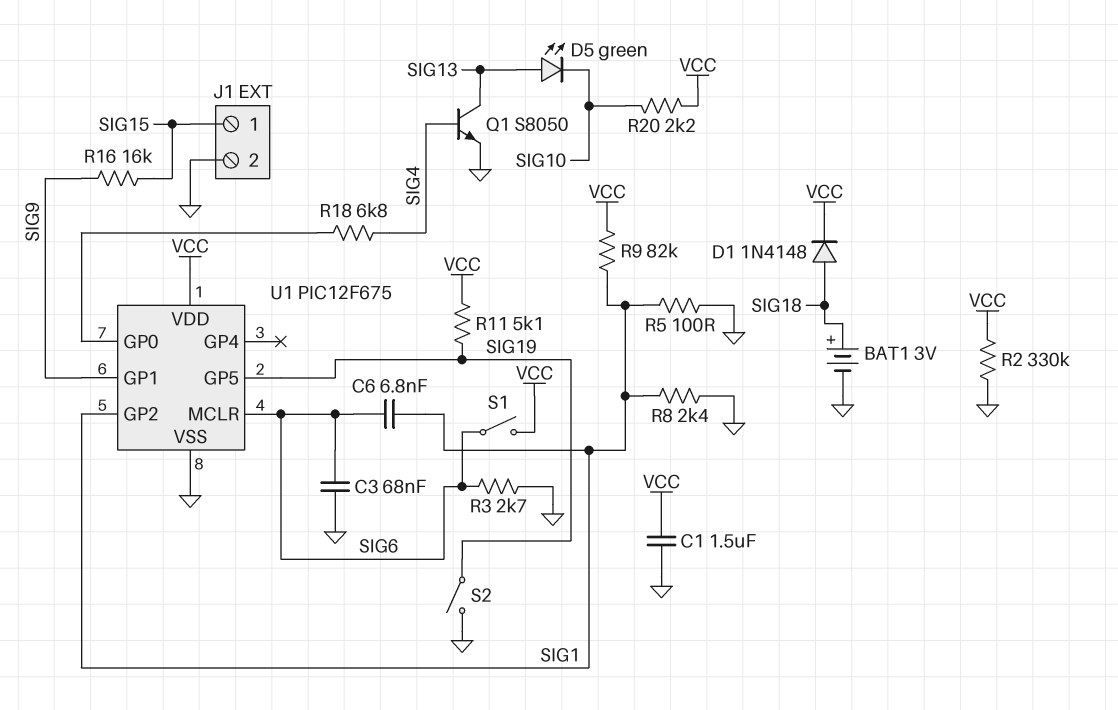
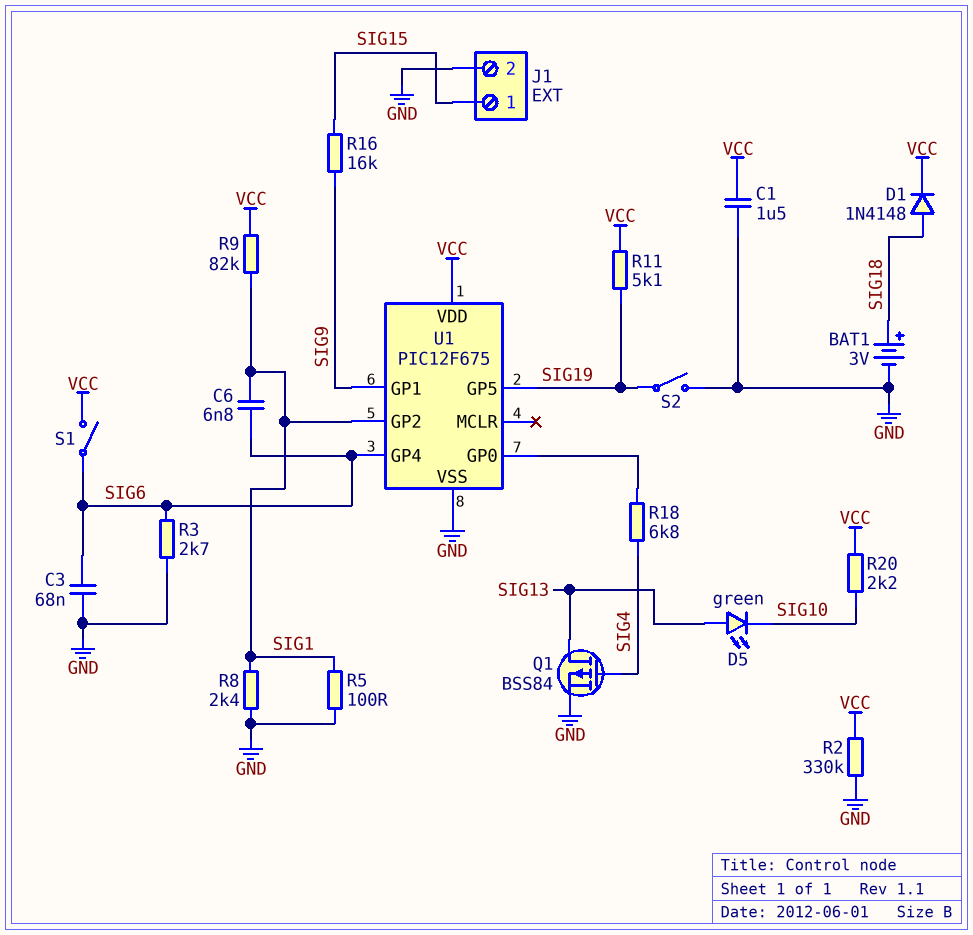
Q1: NPN S8050 (B SIG4, C SIG13, E GND) -> PMOS BSS84 (G SIG4, D SIG13, S GND)
U1 pin GP4: none -> SIG6
U1 pin MCLR: SIG6 -> none

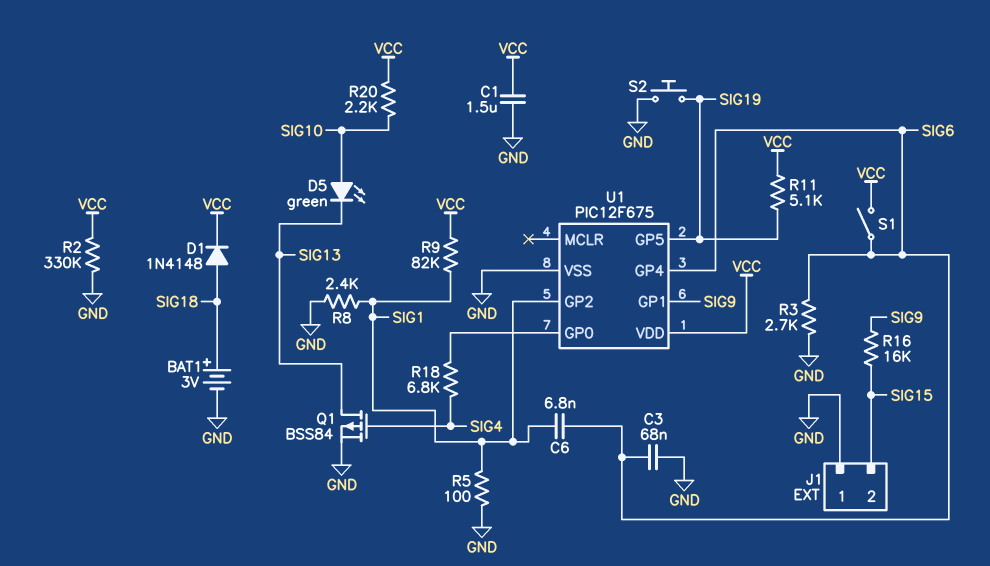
D5: LED green (A SIG13, K SIG10) -> LED green (A SIG10, K SIG13)
J1 pin 1: SIG15 -> GND
J1 pin 2: GND -> SIG15
S2: switch (GND, SIG19) -> button (GND, SIG19)

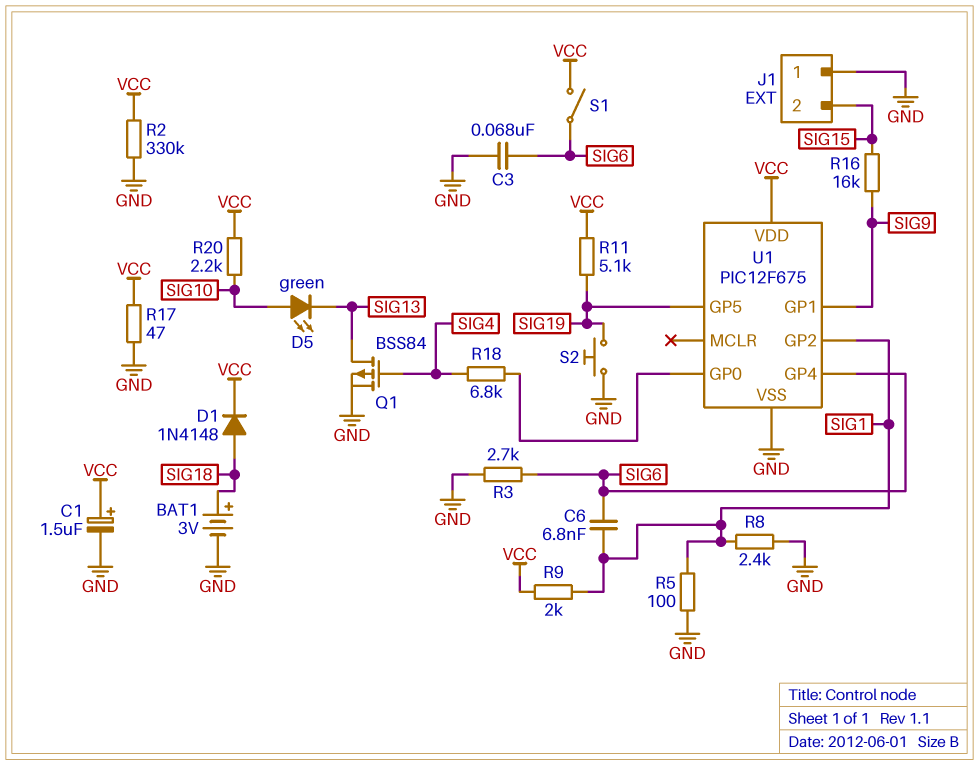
C1: 1.5uF (GND, VCC) -> 1.5uF (plus VCC, minus GND)
R9: 82k (SIG1, VCC) -> 2k (SIG1, VCC)
R17: none -> 47 (GND, VCC)

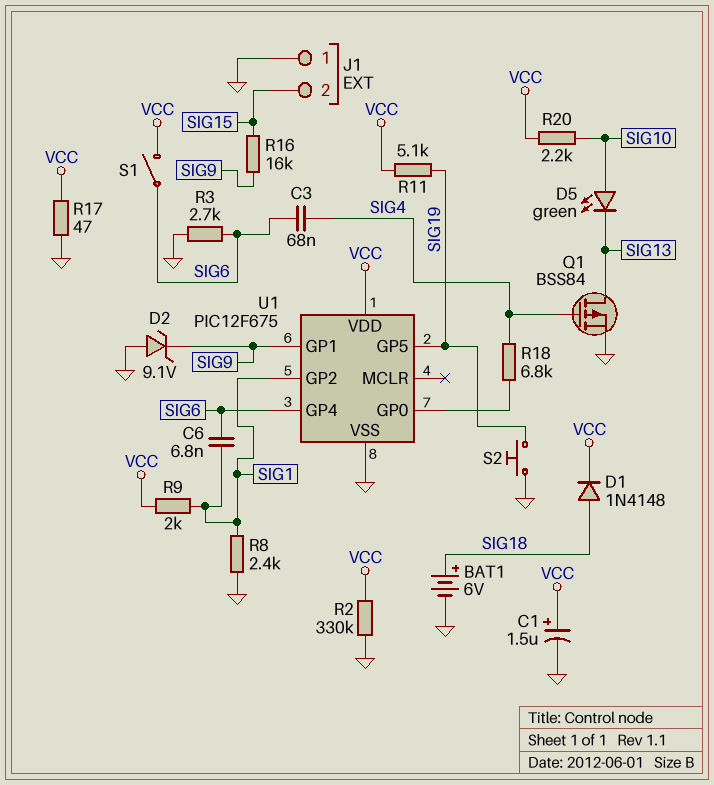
BAT1: 3V (plus SIG18, minus GND) -> 6V (plus SIG18, minus GND)
C3: 68nF (GND, SIG6) -> 68nF (SIG4, SIG6)
D2: none -> zener 9.1V (A GND, K SIG9)
R5: 100 (GND, SIG1) -> none

